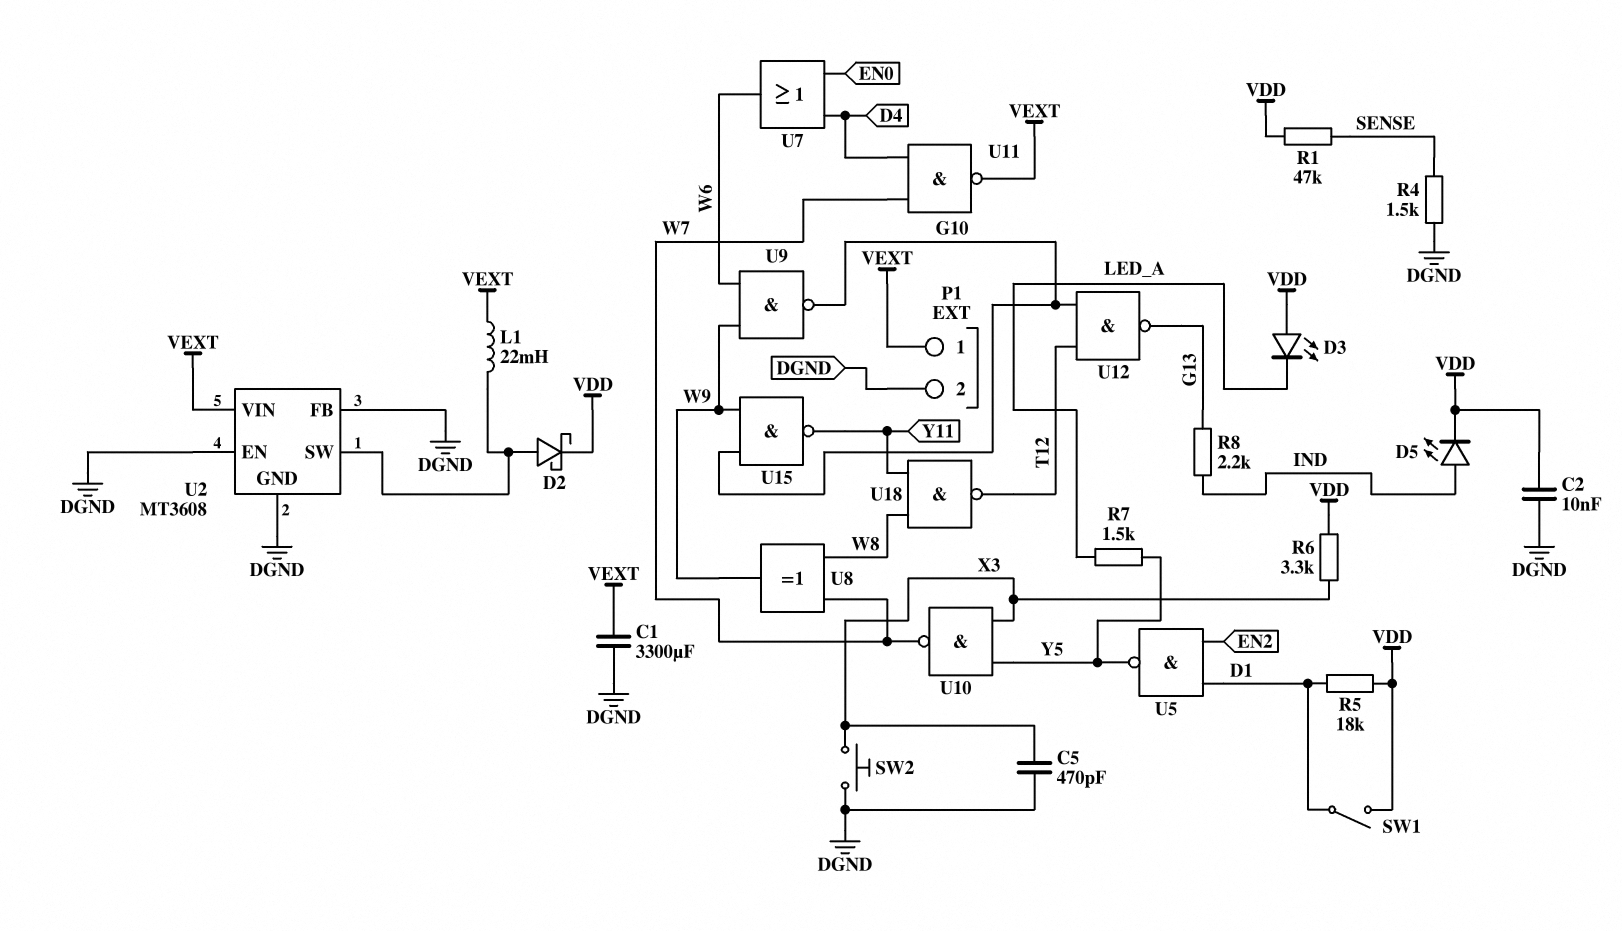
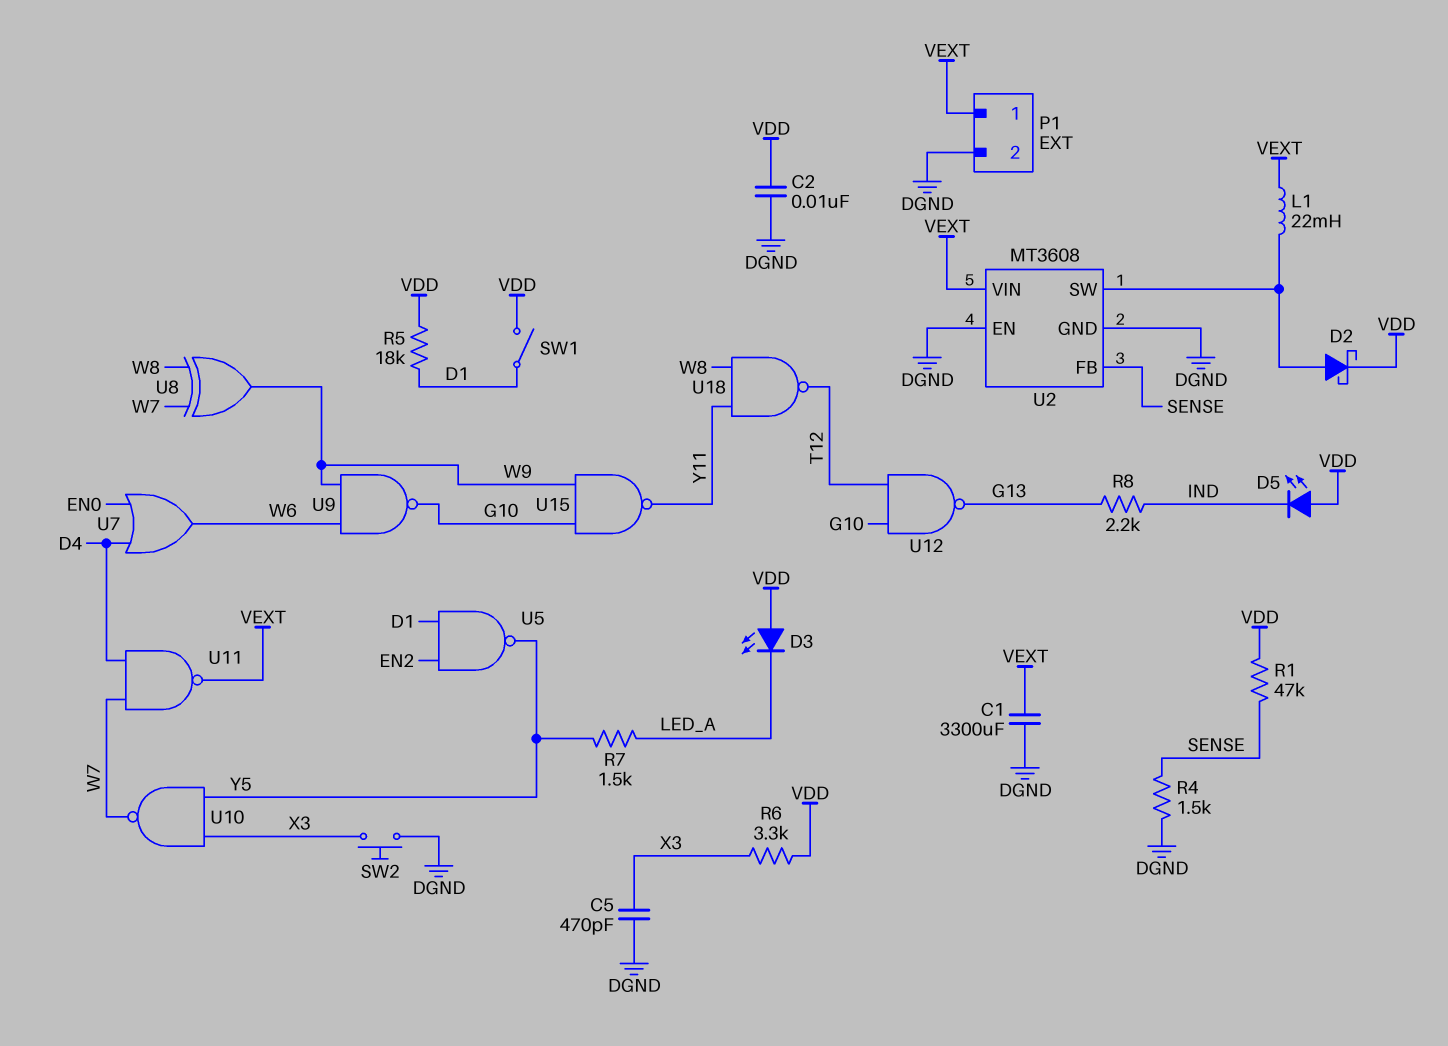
D5: LED (A IND, K VDD) -> LED (A VDD, K IND)
U2 pin FB: DGND -> SENSE

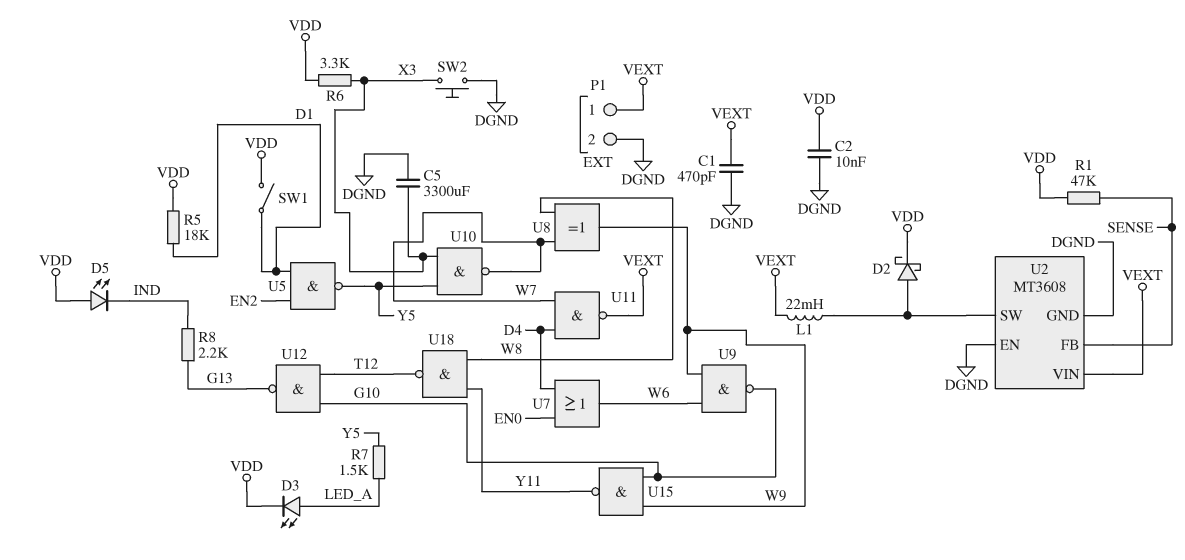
C1: 3300uF (DGND, VEXT) -> 470pF (DGND, VEXT)
C5: 470pF (DGND, X3) -> 3300uF (DGND, X3)
D3: LED (A VDD, K LED_A) -> LED (A LED_A, K VDD)
R4: 1.5k (DGND, SENSE) -> none

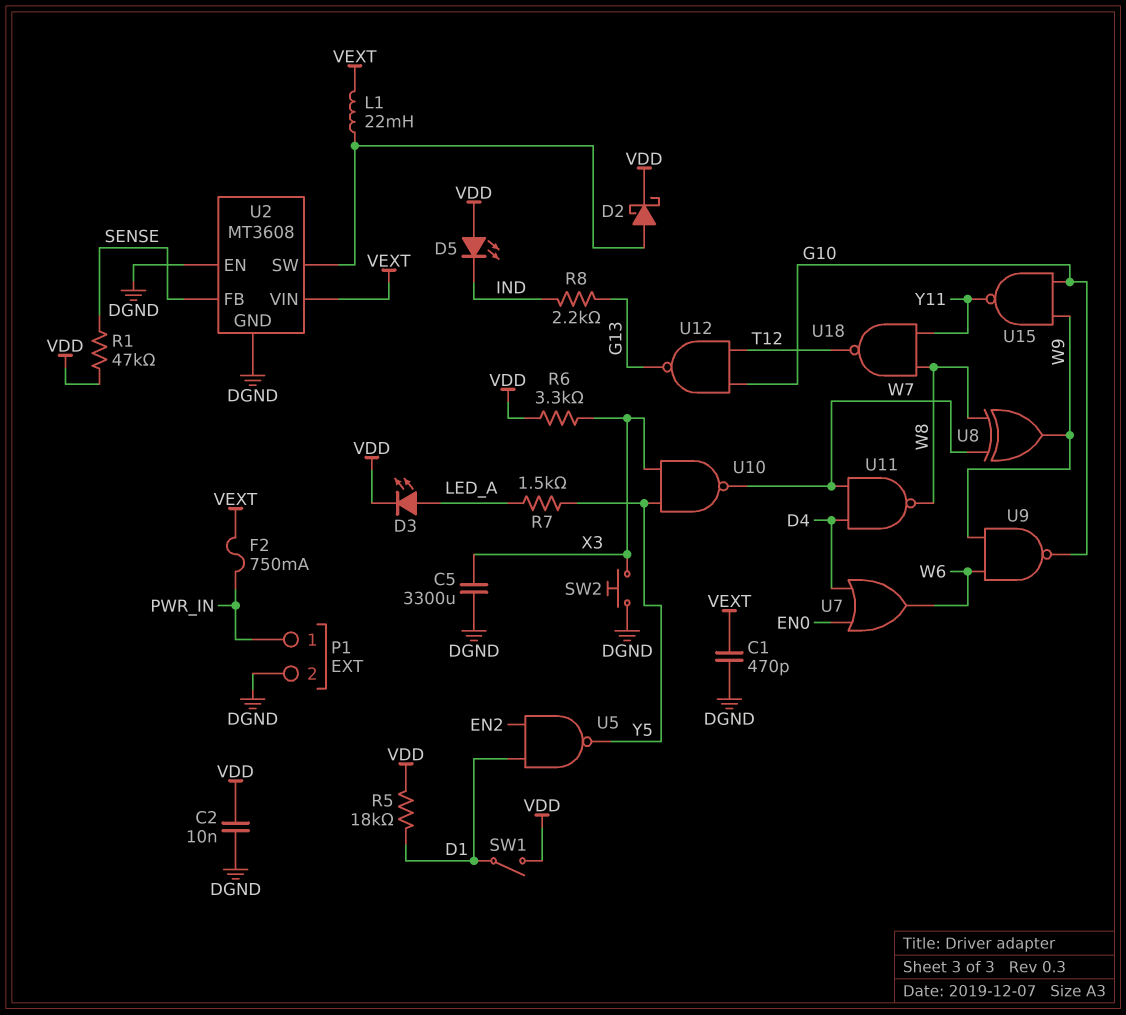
F2: none -> 750mA (PWR_IN, VEXT)
P1 pin 1: VEXT -> PWR_IN
U11: NAND (in D4, in W7, out VEXT) -> NAND (in D4, in W7, out W8)

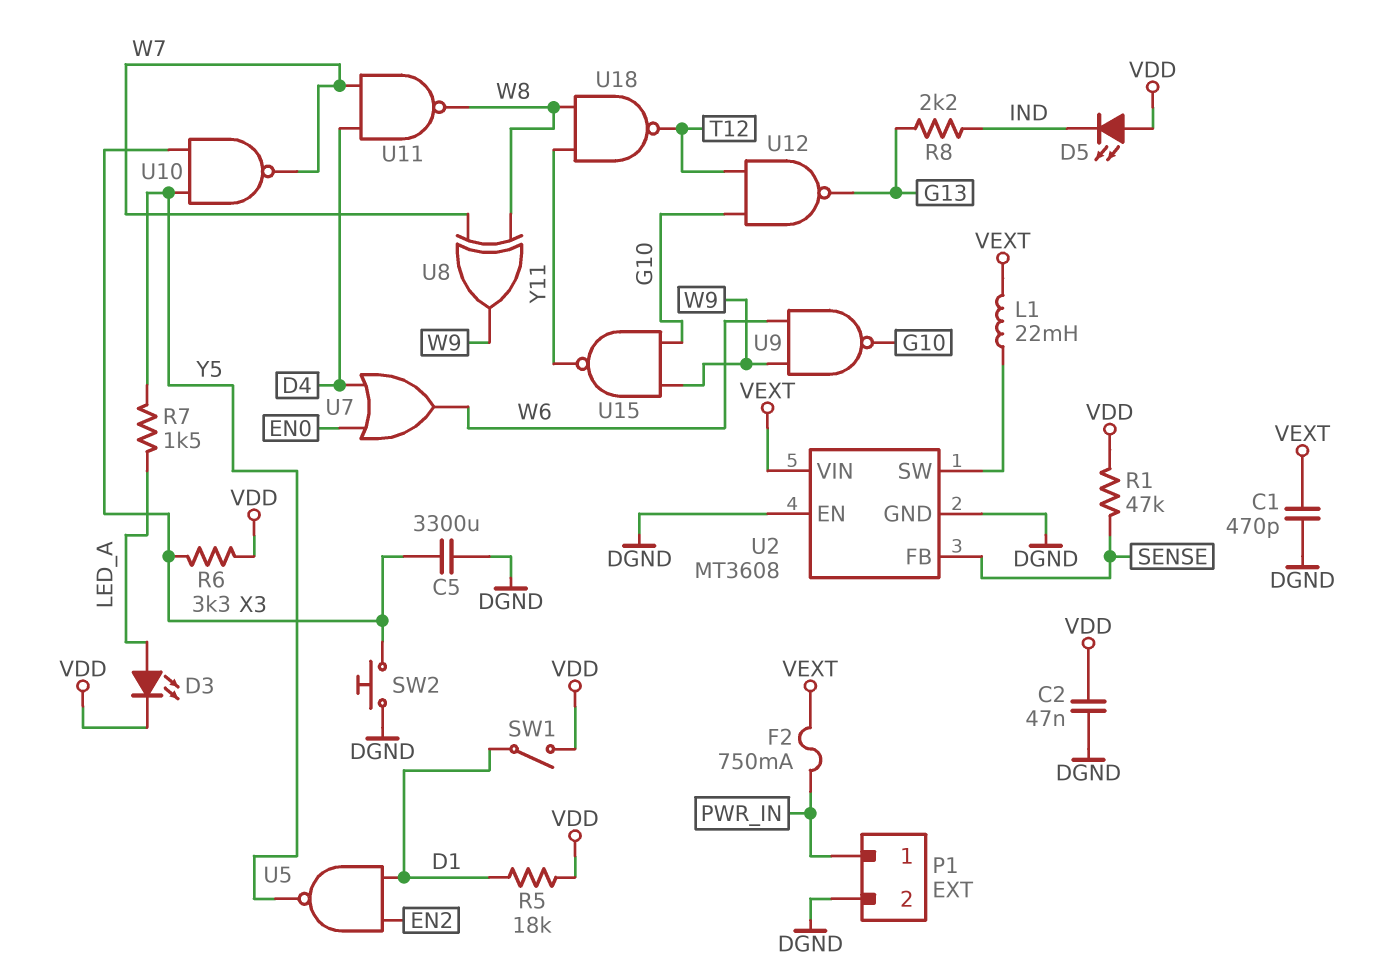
C2: 10nF (DGND, VDD) -> 47nF (DGND, VDD)
D2: schottky (A U2/SW, K VDD) -> none

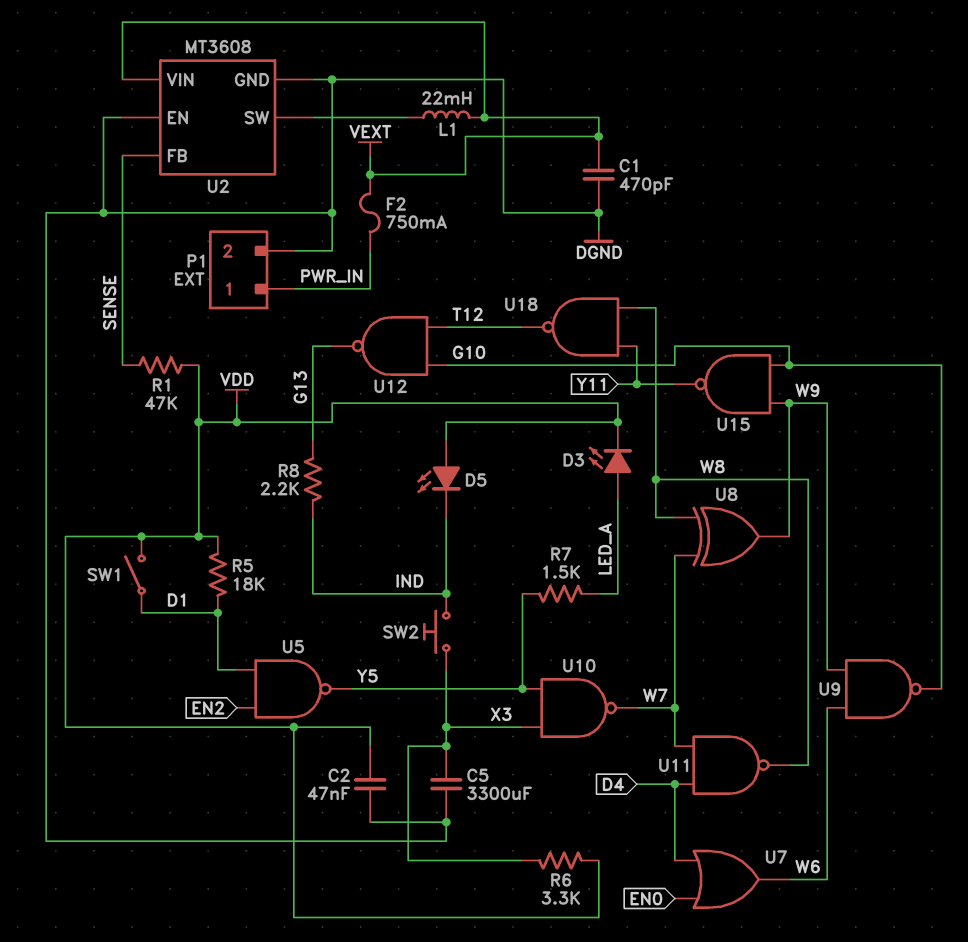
SW2: button (DGND, X3) -> button (IND, X3)

